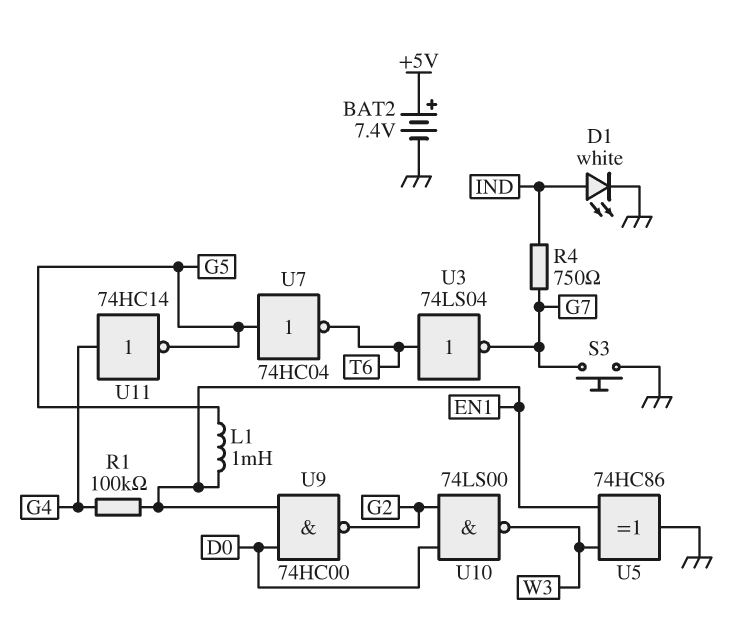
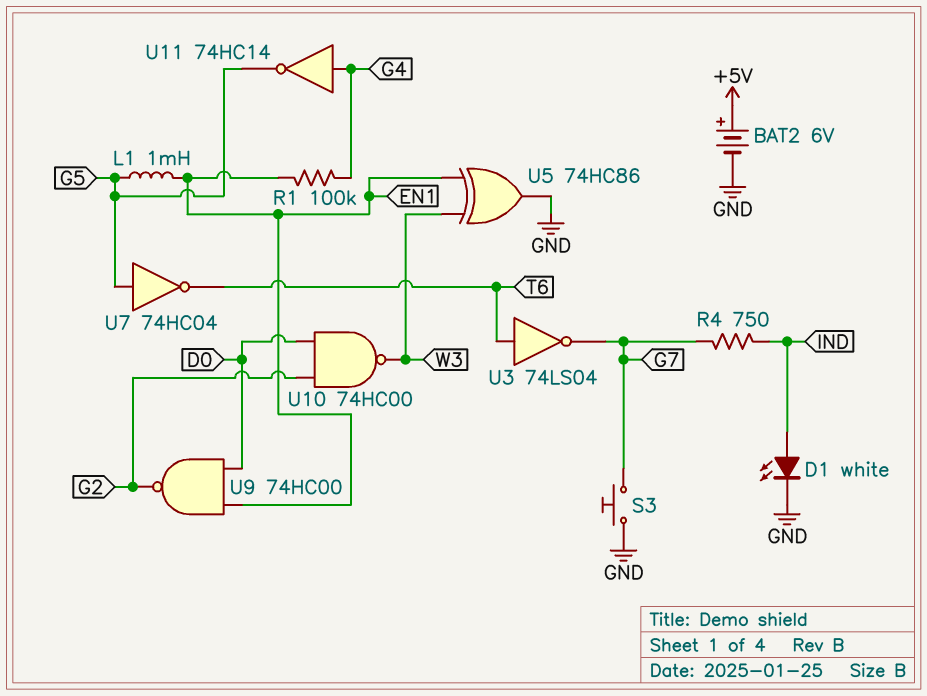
BAT2: 7.4V (plus +5V, minus GND) -> 6V (plus +5V, minus GND)
U10: NAND 74LS00 (in D0, in G2, out W3) -> NAND 74HC00 (in D0, in G2, out W3)

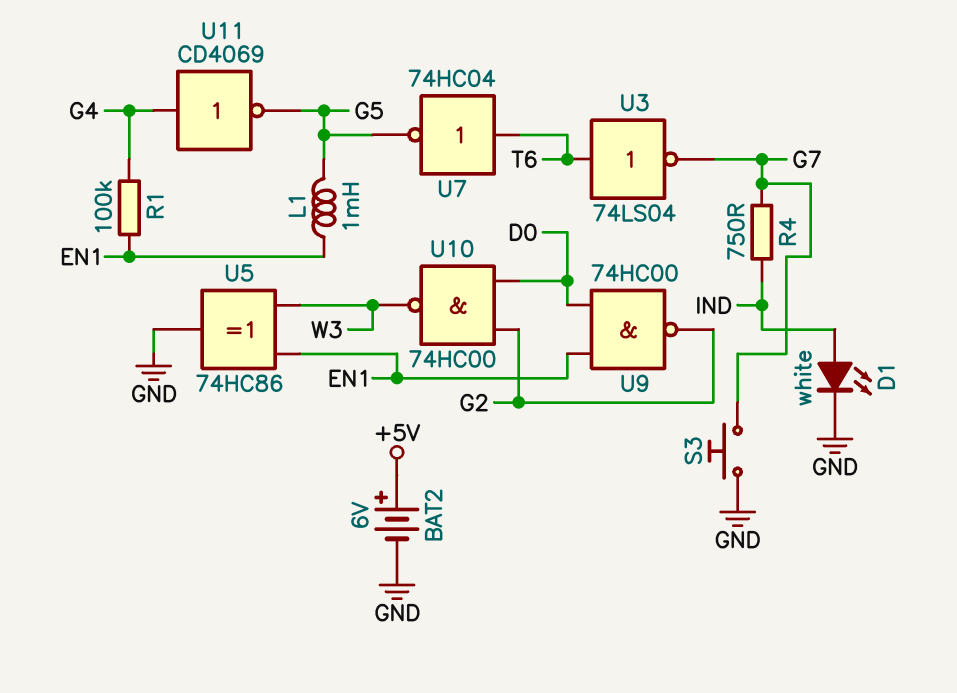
U7: NOT 74HC04 (in G5, out T6) -> NOT 74HC04 (in T6, out G5)
U11: NOT 74HC14 (in G4, out G5) -> NOT CD4069 (in G4, out G5)

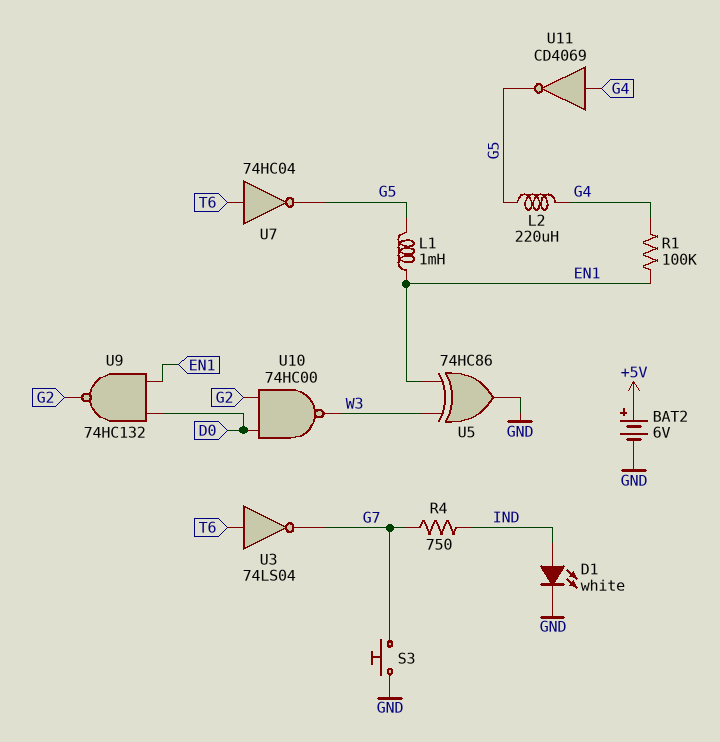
L2: none -> 220uH (G4, G5)
U9: NAND 74HC00 (in D0, in EN1, out G2) -> NAND 74HC132 (in D0, in EN1, out G2)

